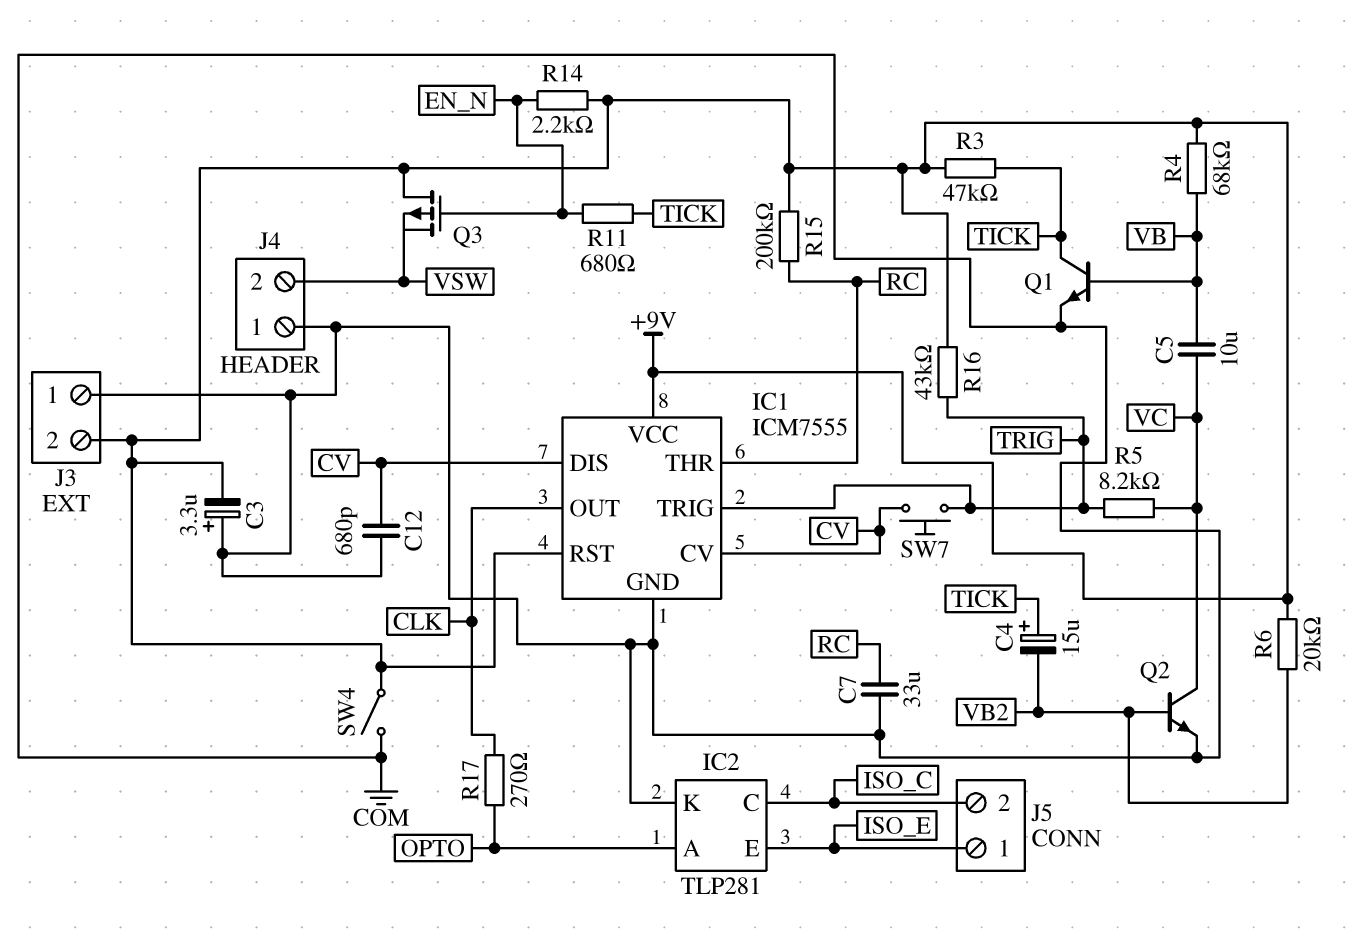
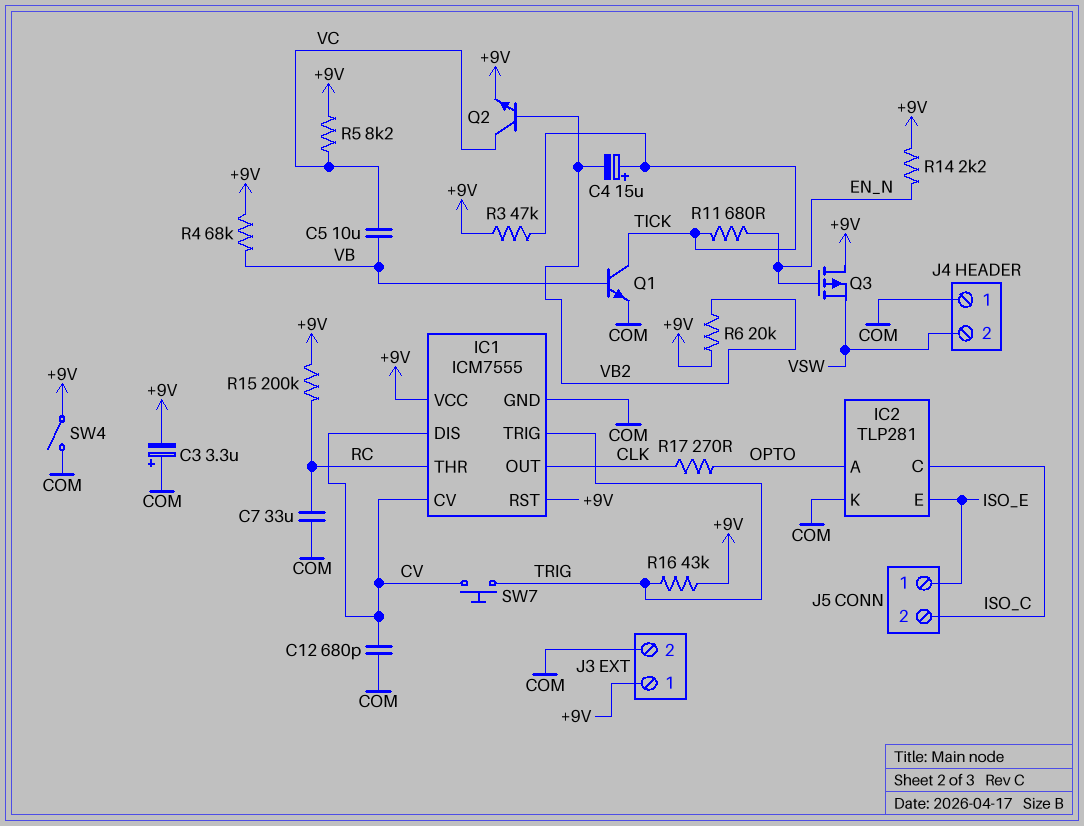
J3 pin 1: COM -> +9V
J3 pin 2: +9V -> COM
Q2: NPN (B VB2, C VC, E COM) -> NPN (B VB2, C VC, E +9V)
R5: 8.2k (TRIG, VC) -> 8.2k (+9V, VC)

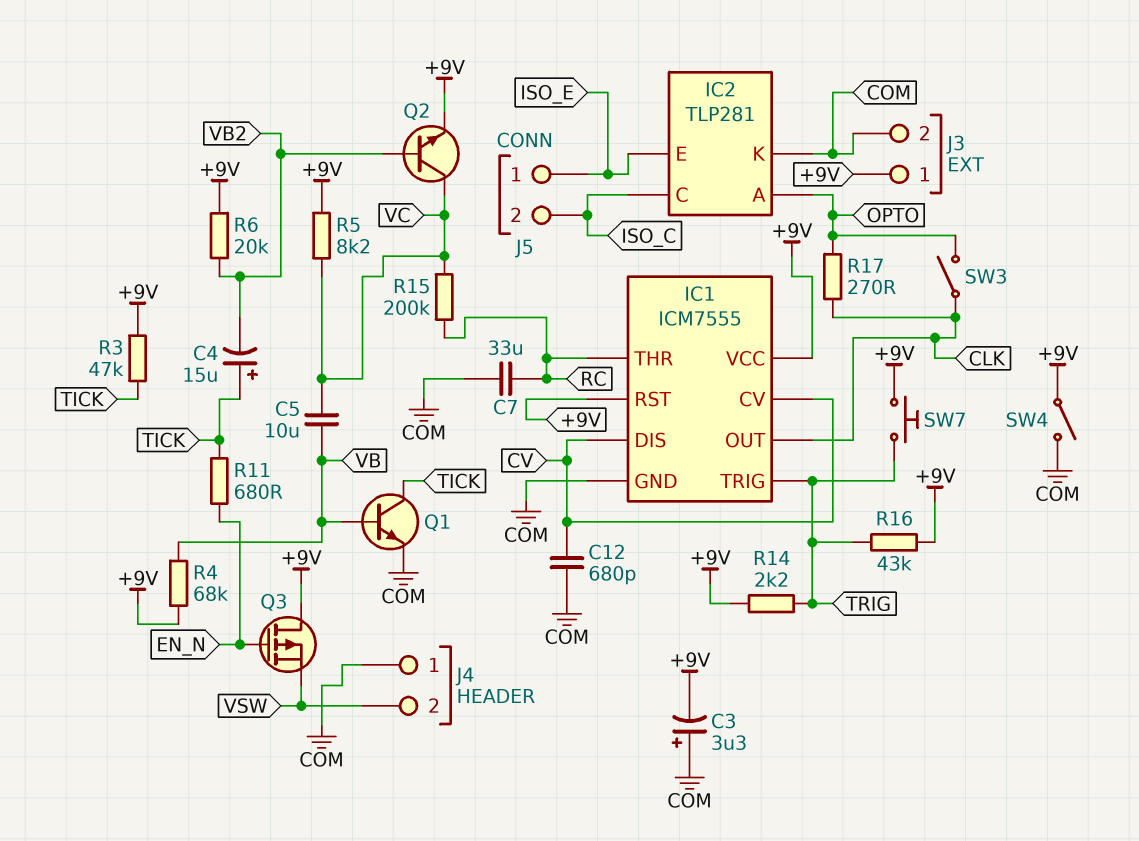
R14: 2.2k (+9V, EN_N) -> 2.2k (+9V, TRIG)
R15: 200k (+9V, RC) -> 200k (RC, VC)
SW3: none -> switch (CLK, OPTO)
SW7: button (CV, TRIG) -> button (+9V, TRIG)

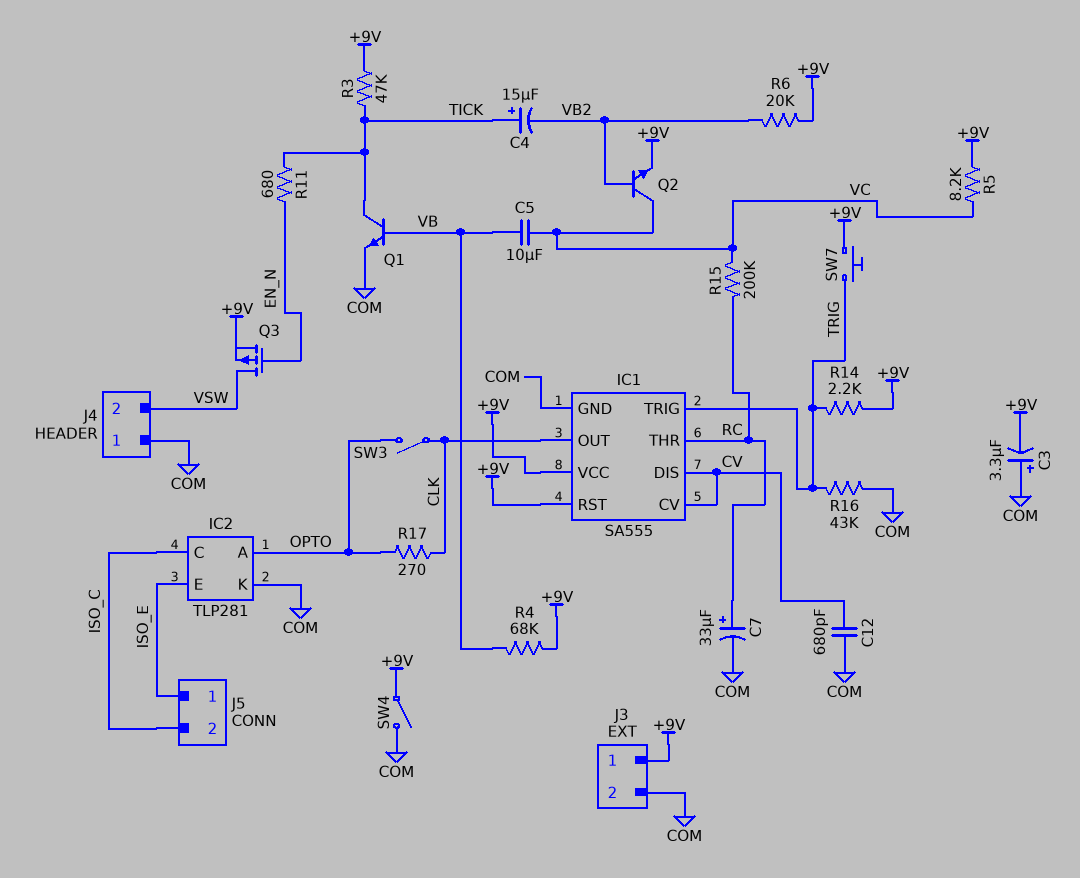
C7: 33uF (COM, RC) -> 33uF (plus RC, minus COM)
IC1: ICM7555 -> SA555
Q3: PMOS (G EN_N, D +9V, S VSW) -> PMOS (G EN_N, D VSW, S +9V)
R16: 43k (+9V, TRIG) -> 43k (COM, TRIG)

